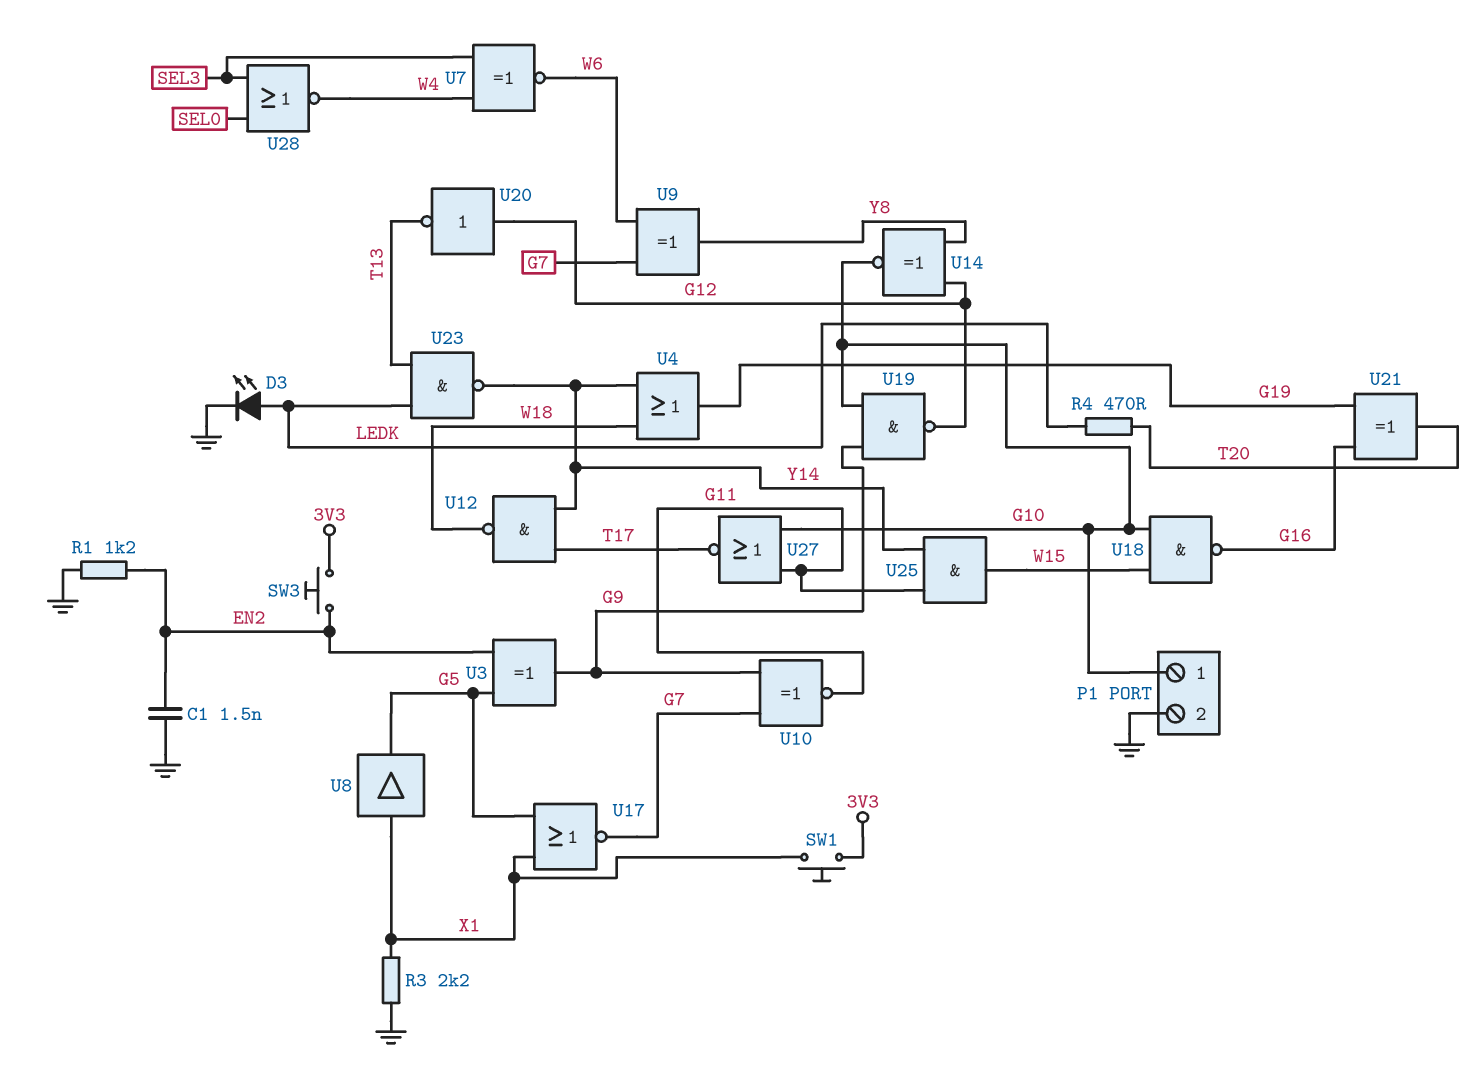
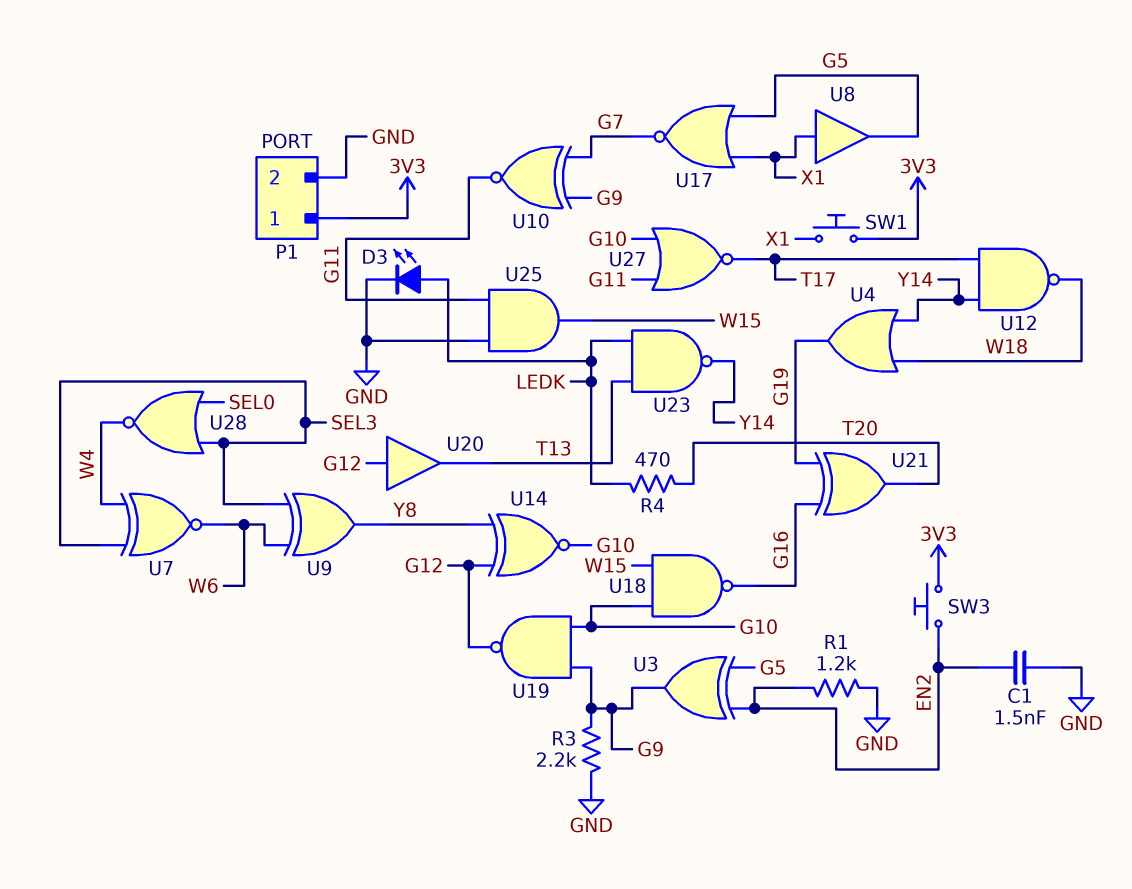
P1 pin 1: G10 -> 3V3
R3: 2.2k (GND, X1) -> 2.2k (G9, GND)
U9: XOR (in G7, in W6, out Y8) -> XOR (in SEL3, in W6, out Y8)
U20: NOT (in G12, out T13) -> buffer (in G12, out T13)
U25: AND (in G11, in Y14, out W15) -> AND (in G11, in GND, out W15)

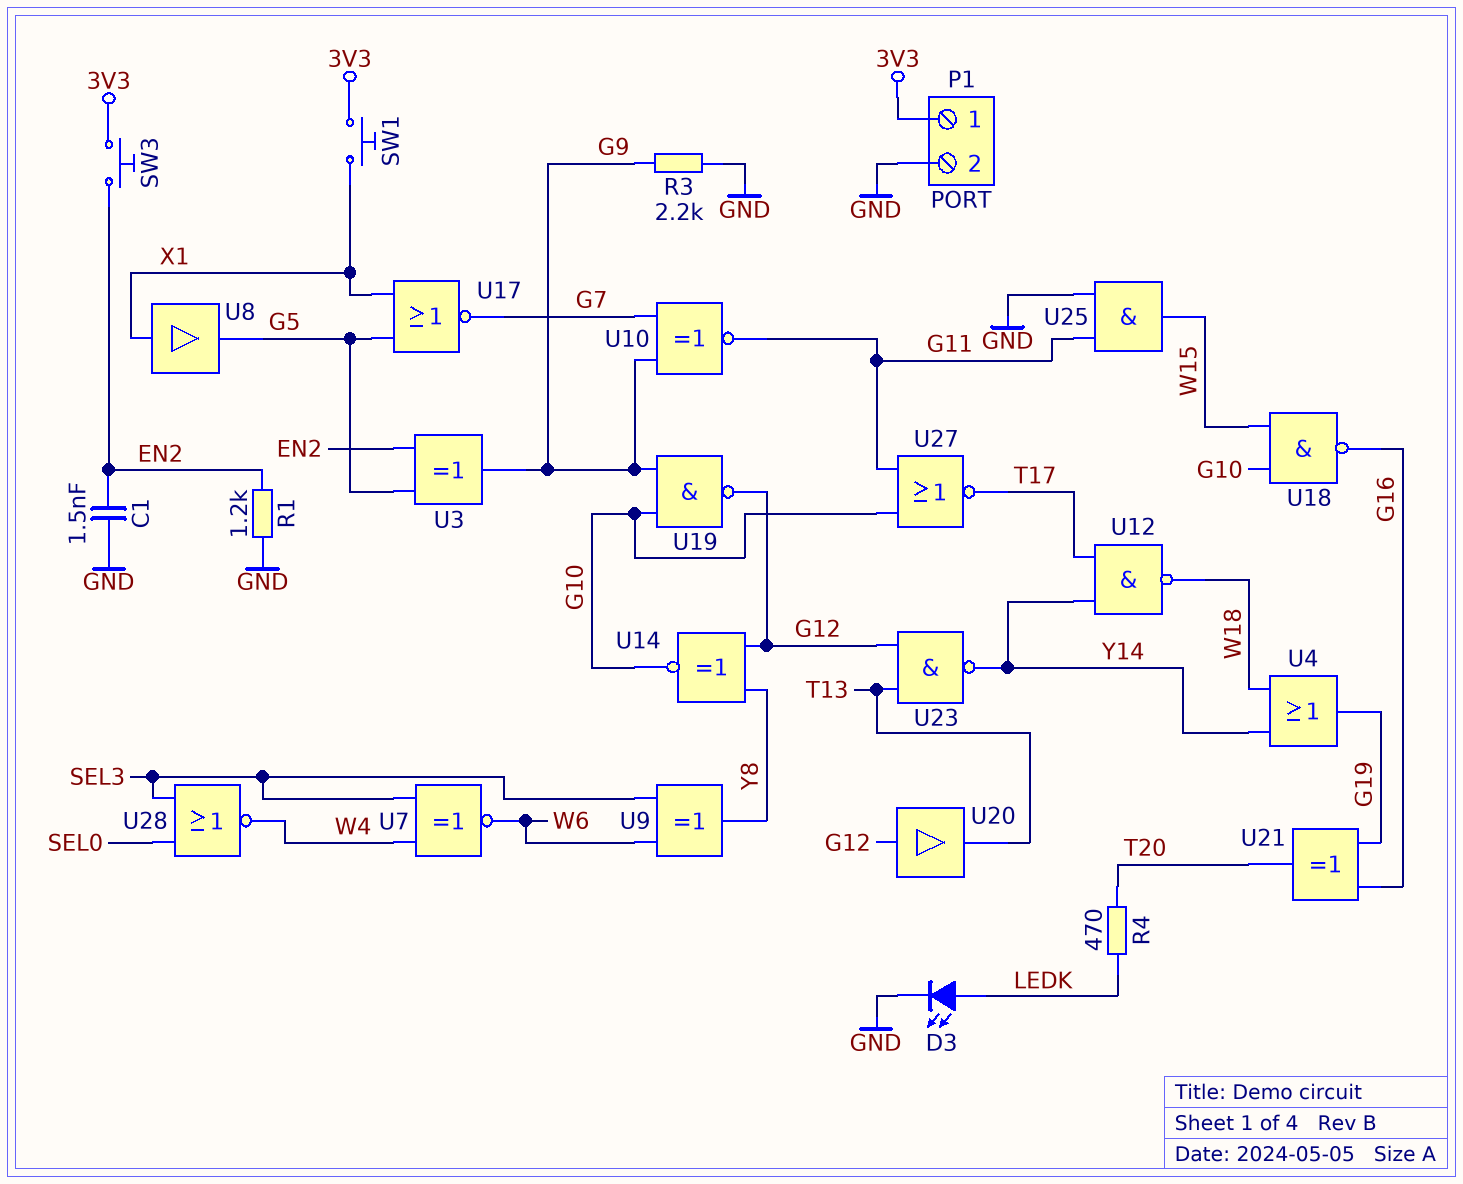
U23: NAND (in LEDK, in T13, out Y14) -> NAND (in G12, in T13, out Y14)

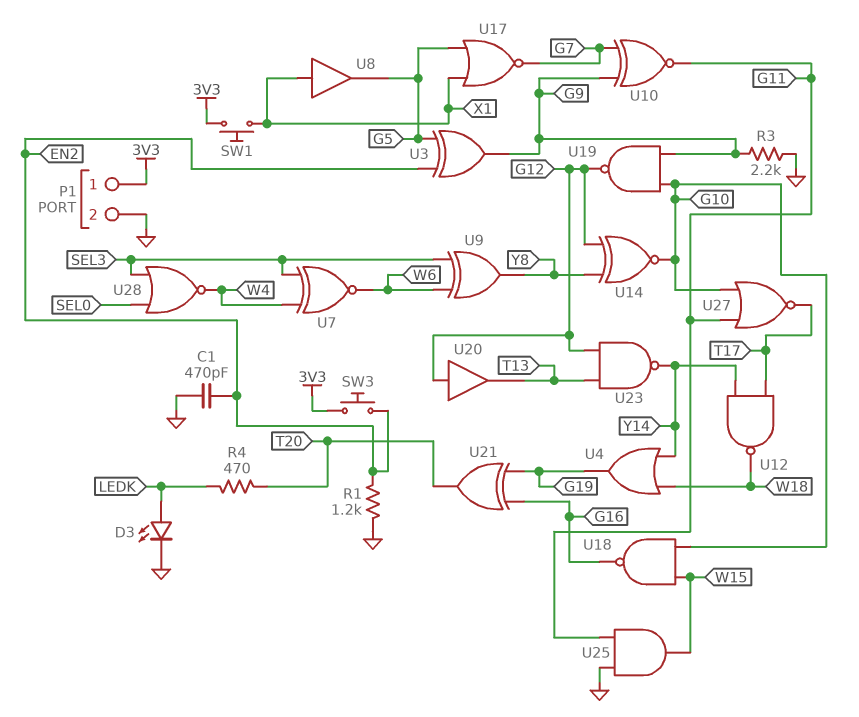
C1: 1.5nF (EN2, GND) -> 470pF (EN2, GND)

